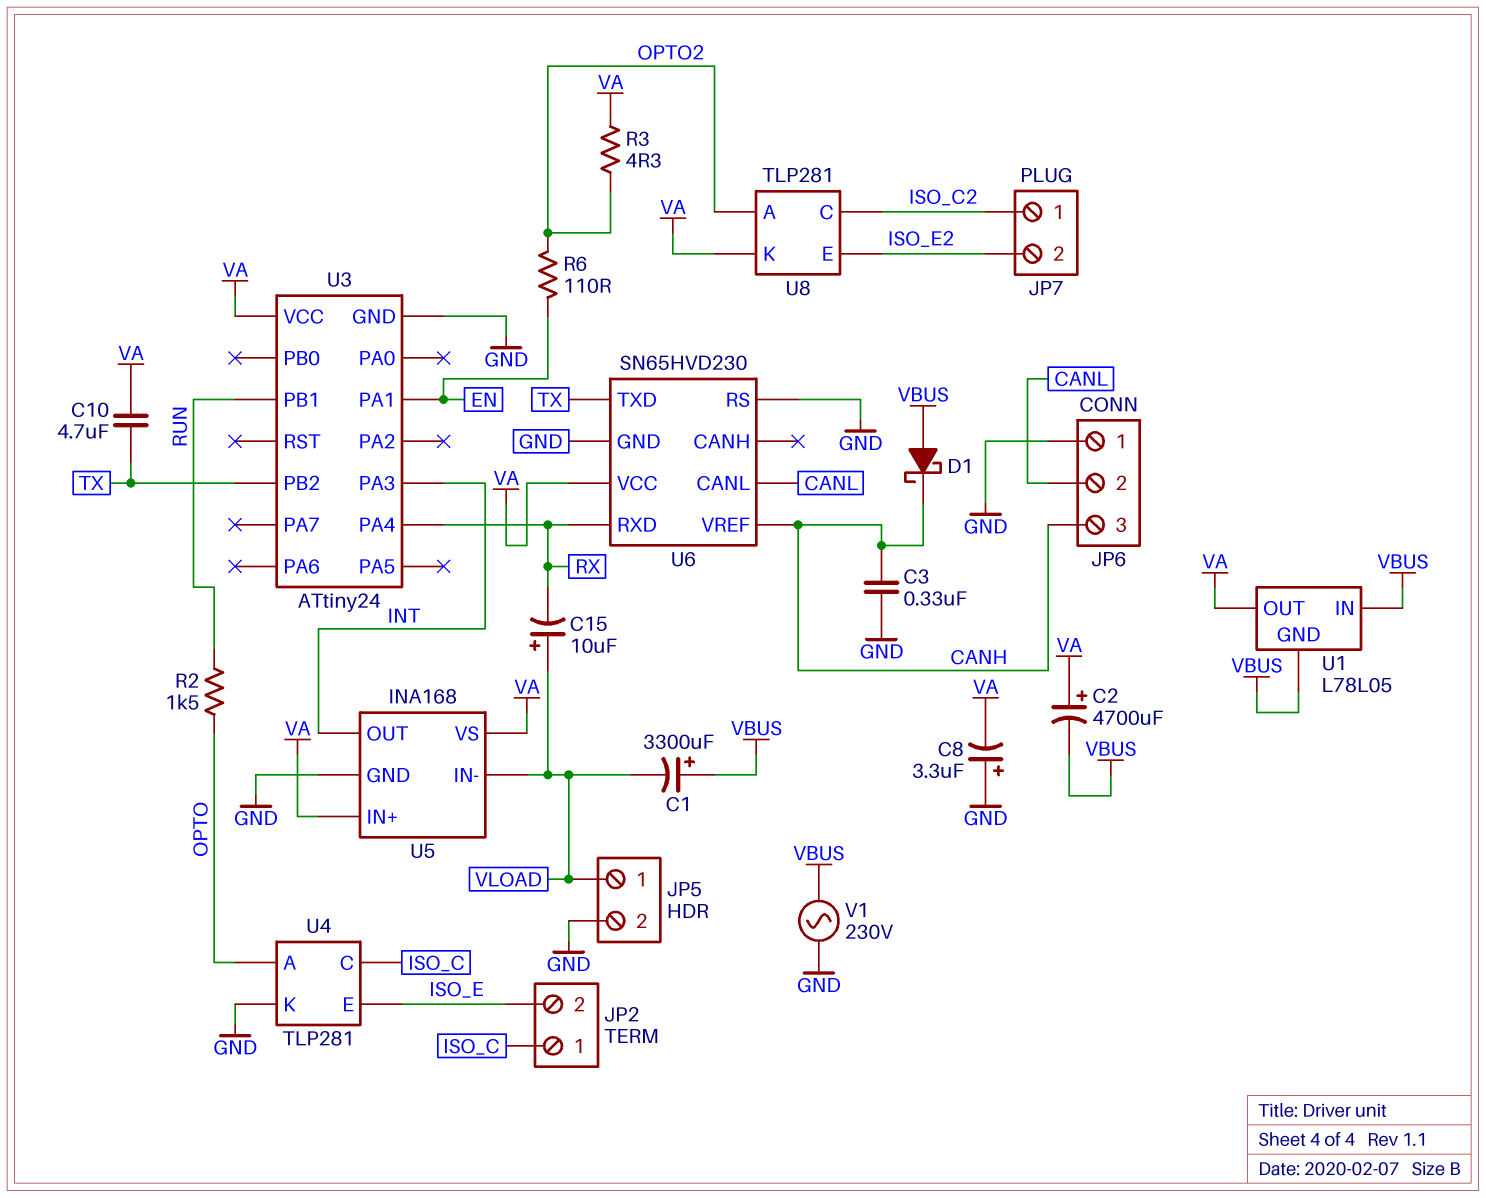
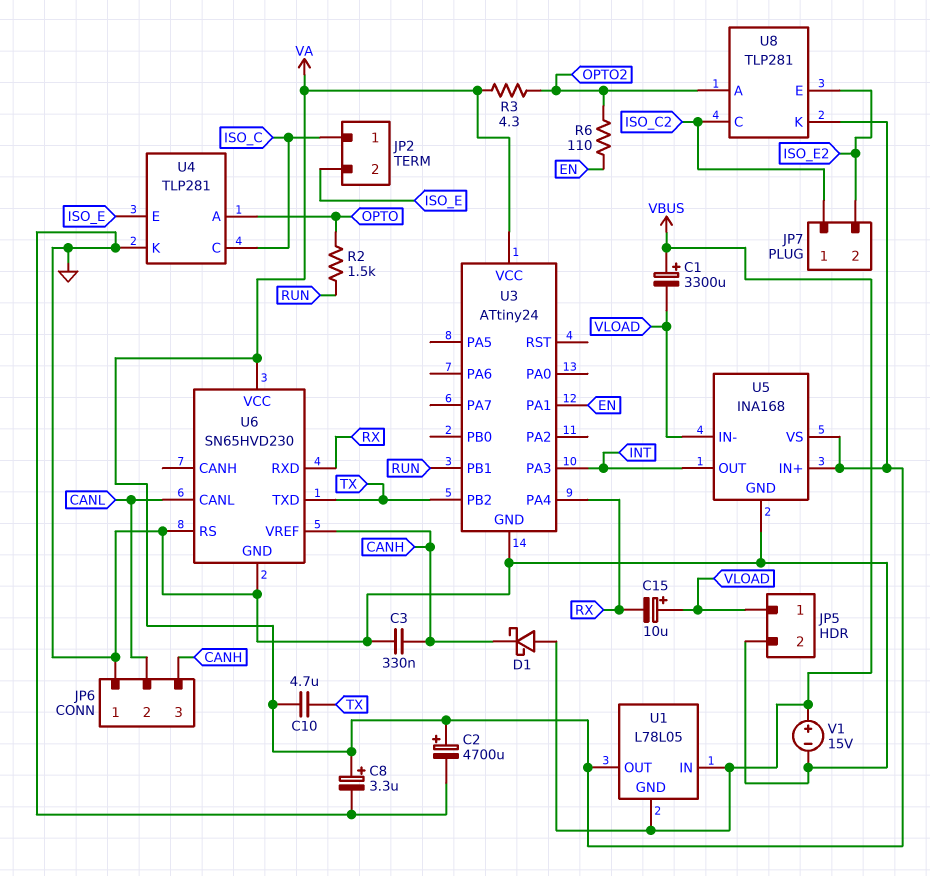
C2: 4700uF (plus VA, minus VBUS) -> 4700uF (plus VA, minus GND)
C8: 3.3uF (plus GND, minus VA) -> 3.3uF (plus VA, minus GND)
V1: AC 230V (GND, VBUS) -> 15V (plus VBUS, minus GND)

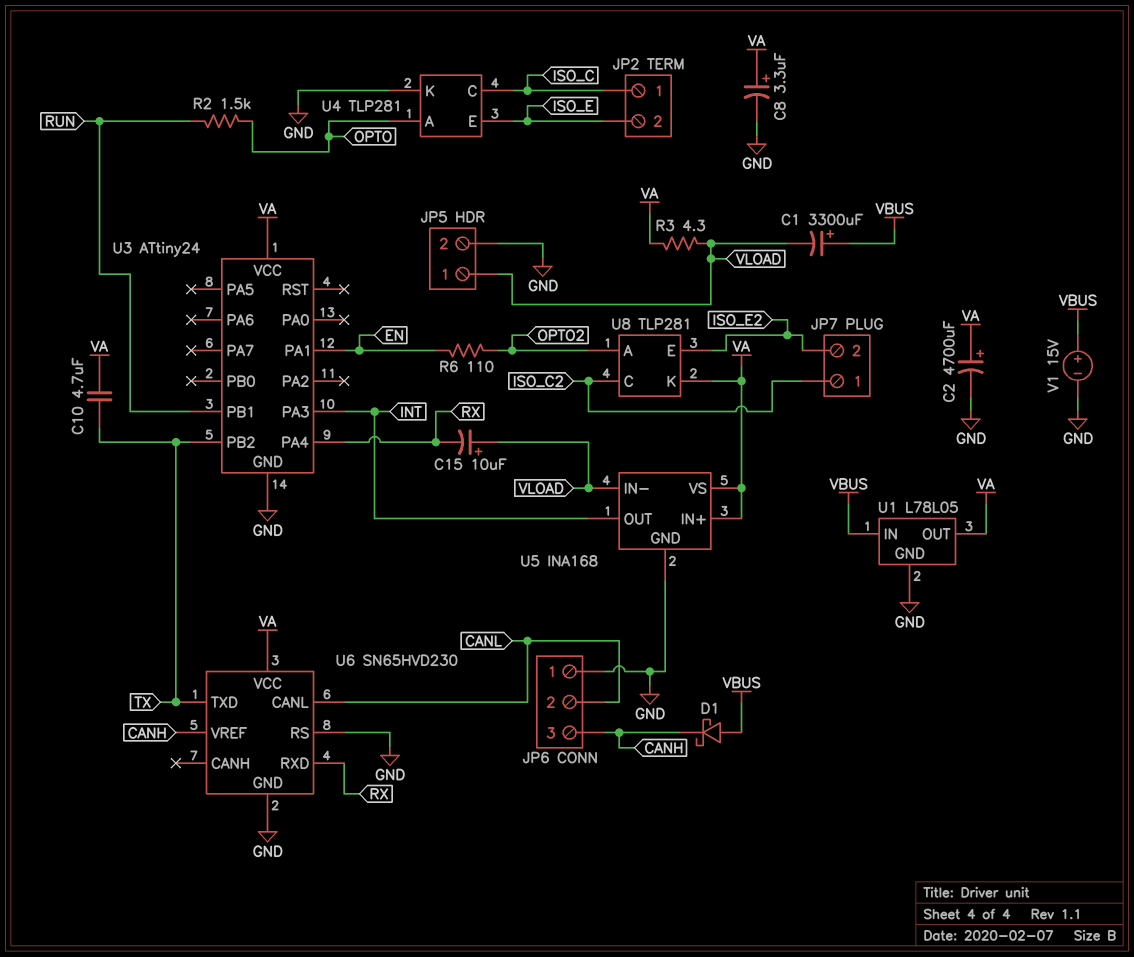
C3: 330nF (CANH, GND) -> none
R3: 4.3 (OPTO2, VA) -> 4.3 (VA, VLOAD)
U1 pin GND: VBUS -> GND

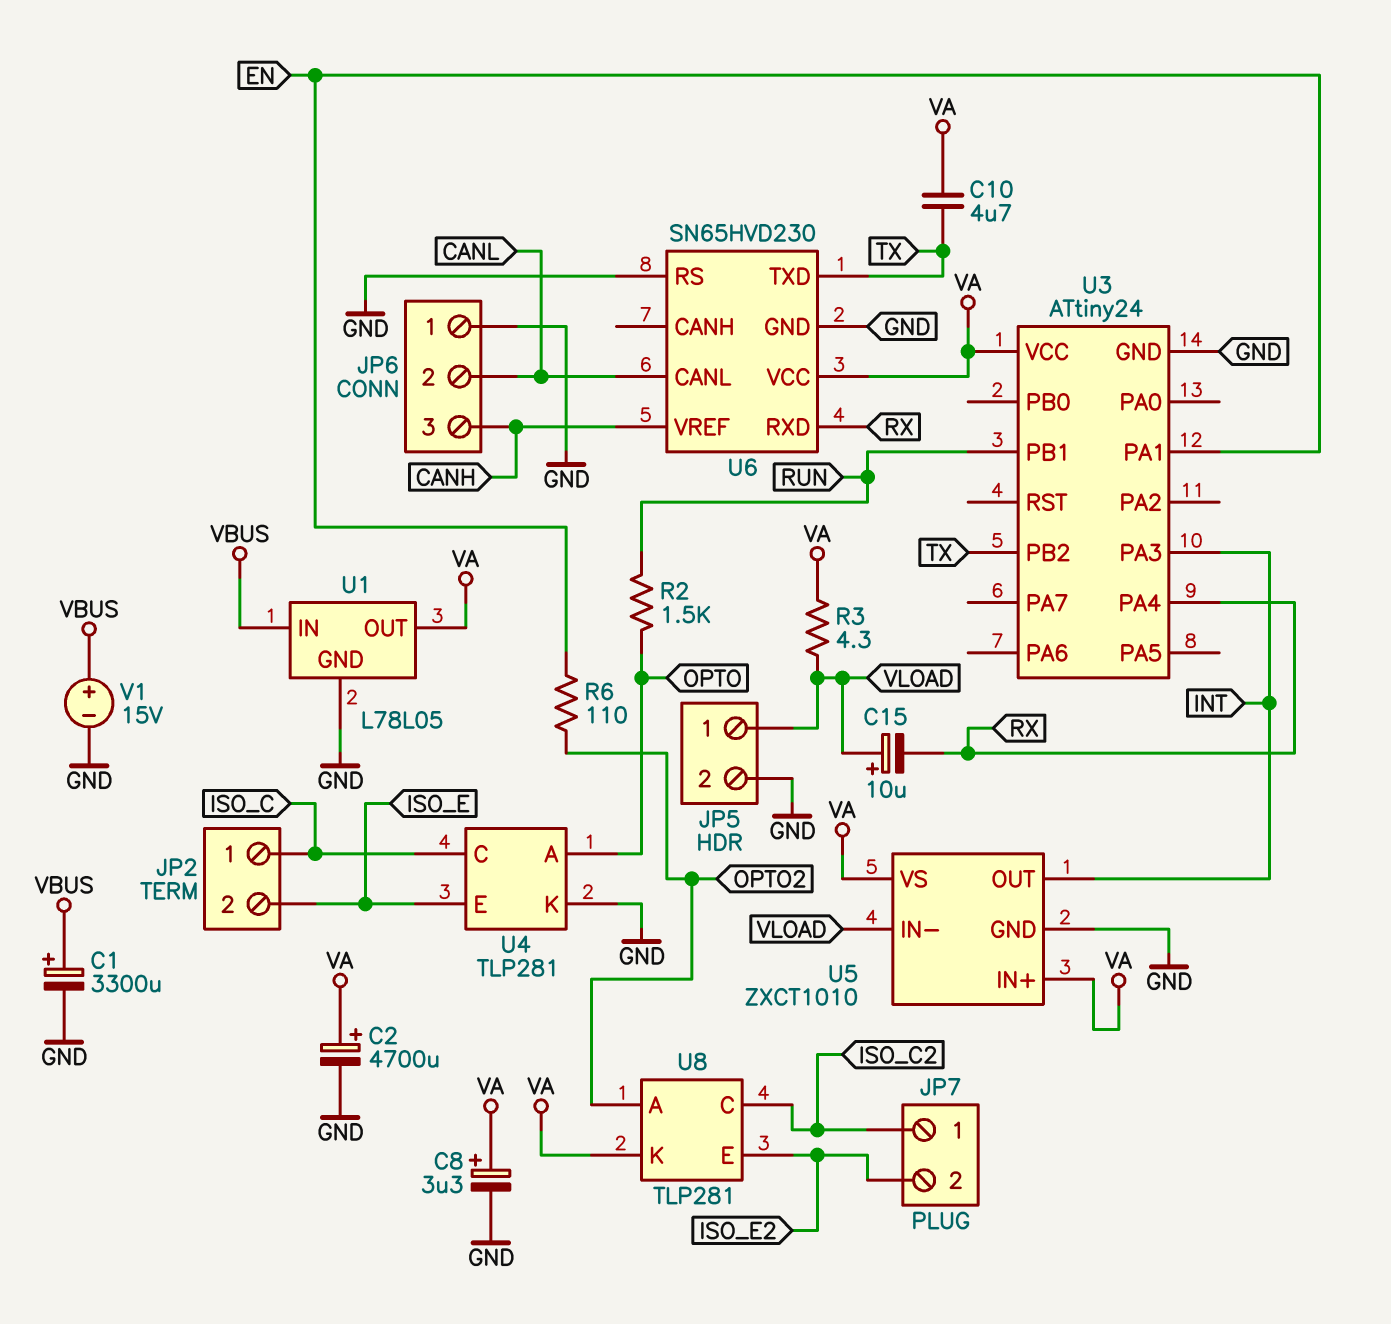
C1: 3300uF (plus VBUS, minus VLOAD) -> 3300uF (plus VBUS, minus GND)
D1: schottky (A VBUS, K CANH) -> none
U5: INA168 -> ZXCT1010

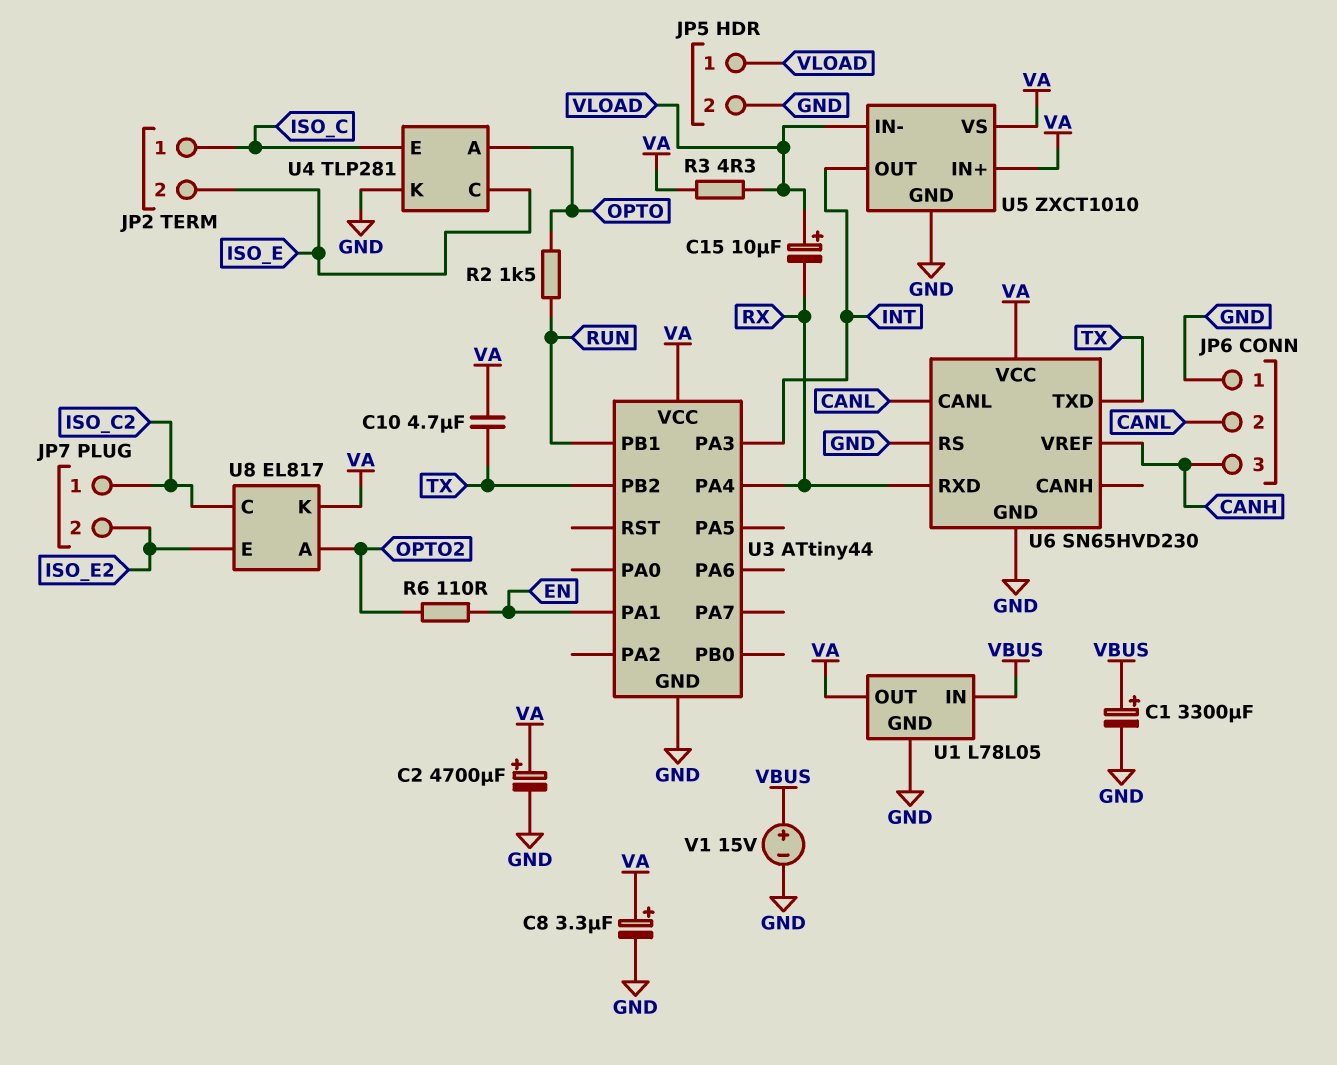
U3: ATtiny24 -> ATtiny44
U4 pin C: ISO_C -> ISO_E
U4 pin E: ISO_E -> ISO_C
U8: TLP281 -> EL817

